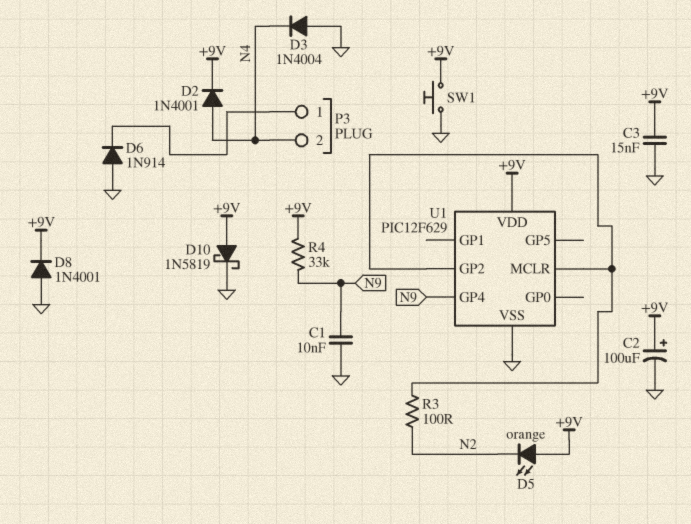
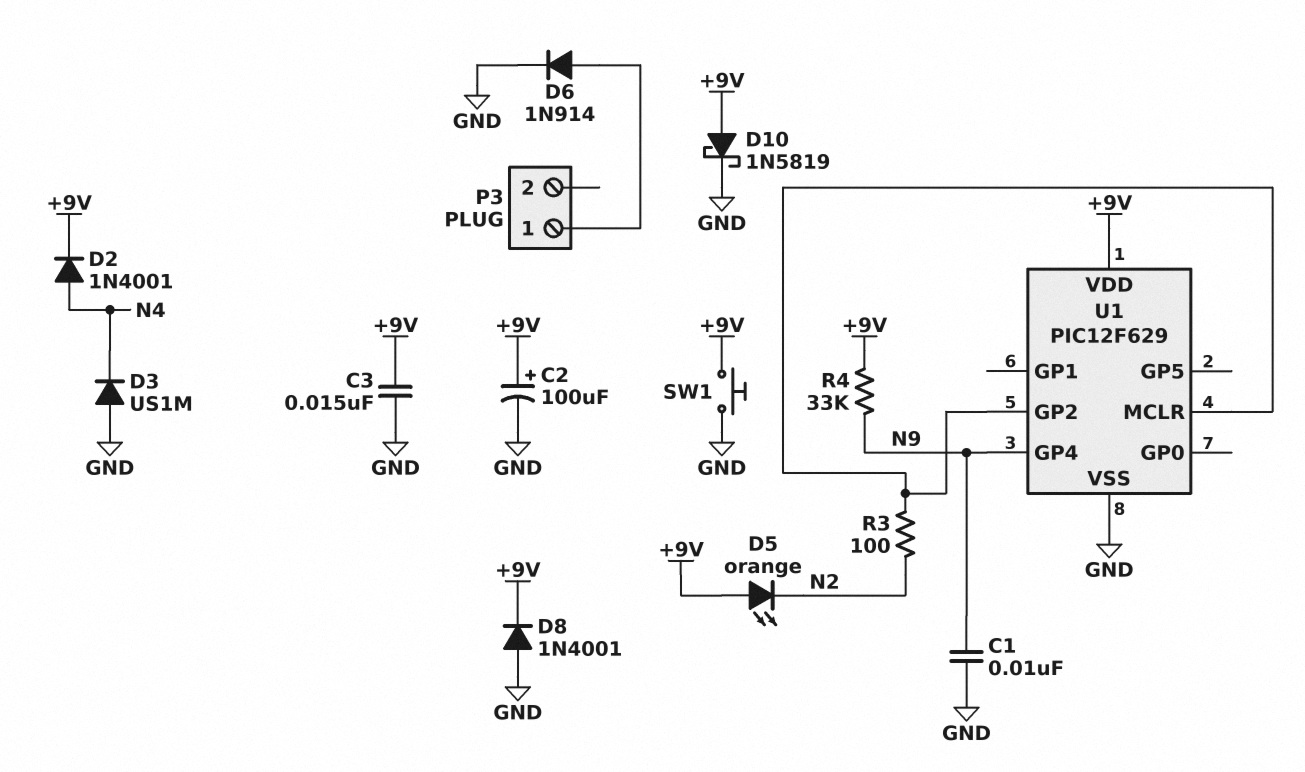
D3: diode 1N4004 (A GND, K N4) -> diode US1M (A GND, K N4)
D6: diode 1N914 (A GND, K P3/1) -> diode 1N914 (A P3/1, K GND)
P3 pin 2: N4 -> none

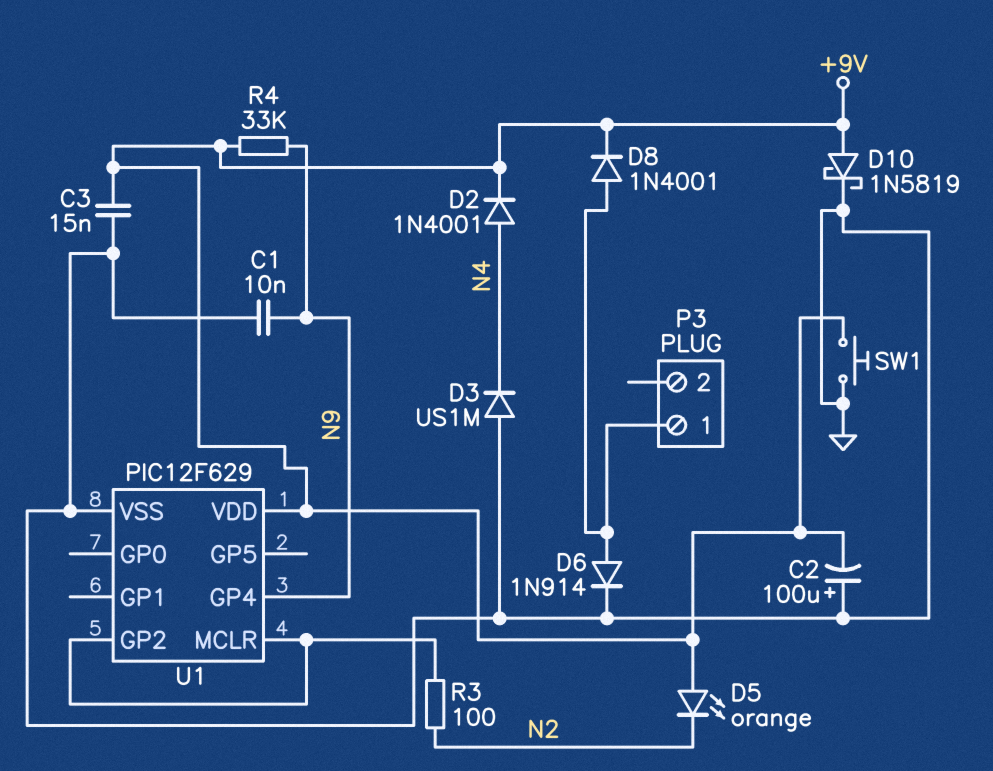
C2: 100uF (plus +9V, minus GND) -> 100uF (plus GND, minus +9V)
D8: diode 1N4001 (A GND, K +9V) -> diode 1N4001 (A P3/1, K +9V)

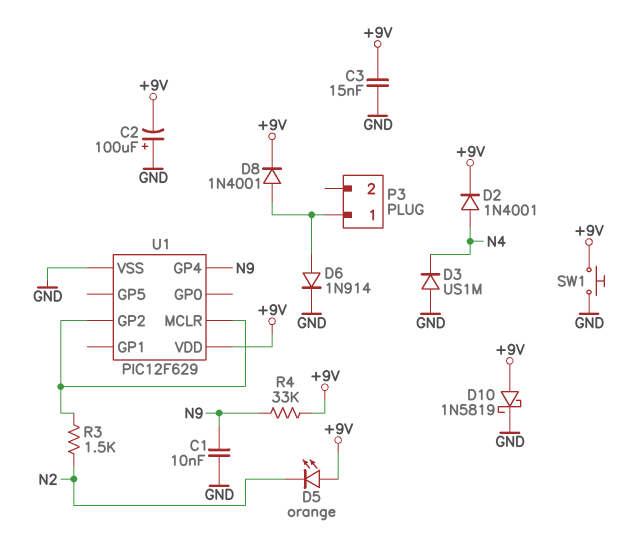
R3: 100 (N2, U1/GP2) -> 1.5k (N2, U1/GP2)

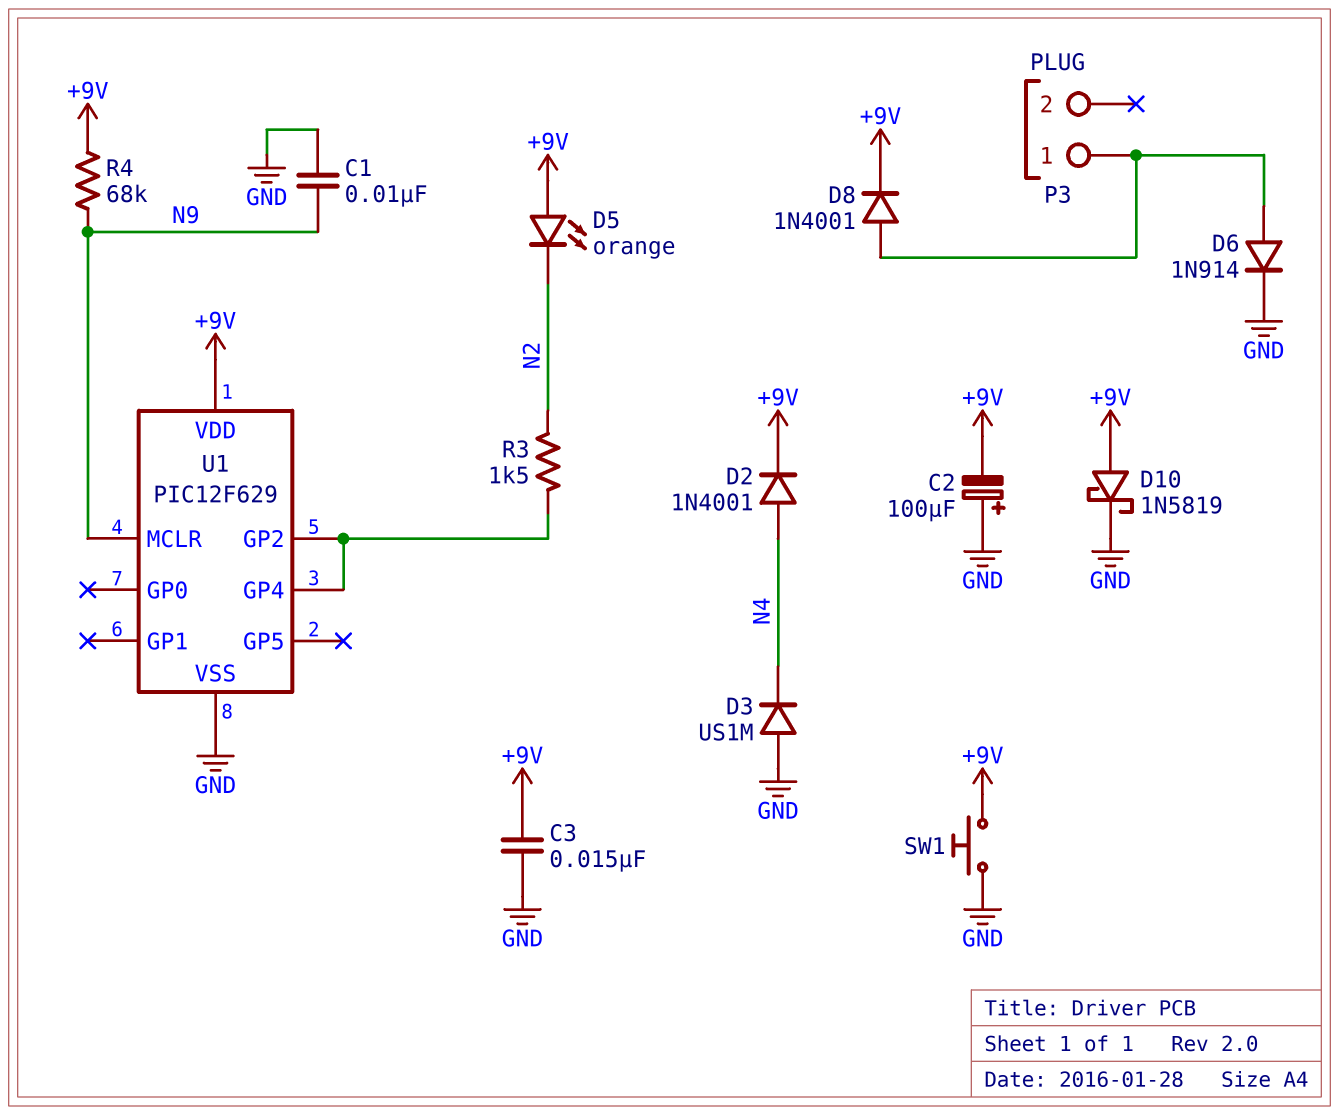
R4: 33k (+9V, N9) -> 68k (+9V, N9)
U1 pin GP4: N9 -> U1/GP2
U1 pin MCLR: U1/GP2 -> N9

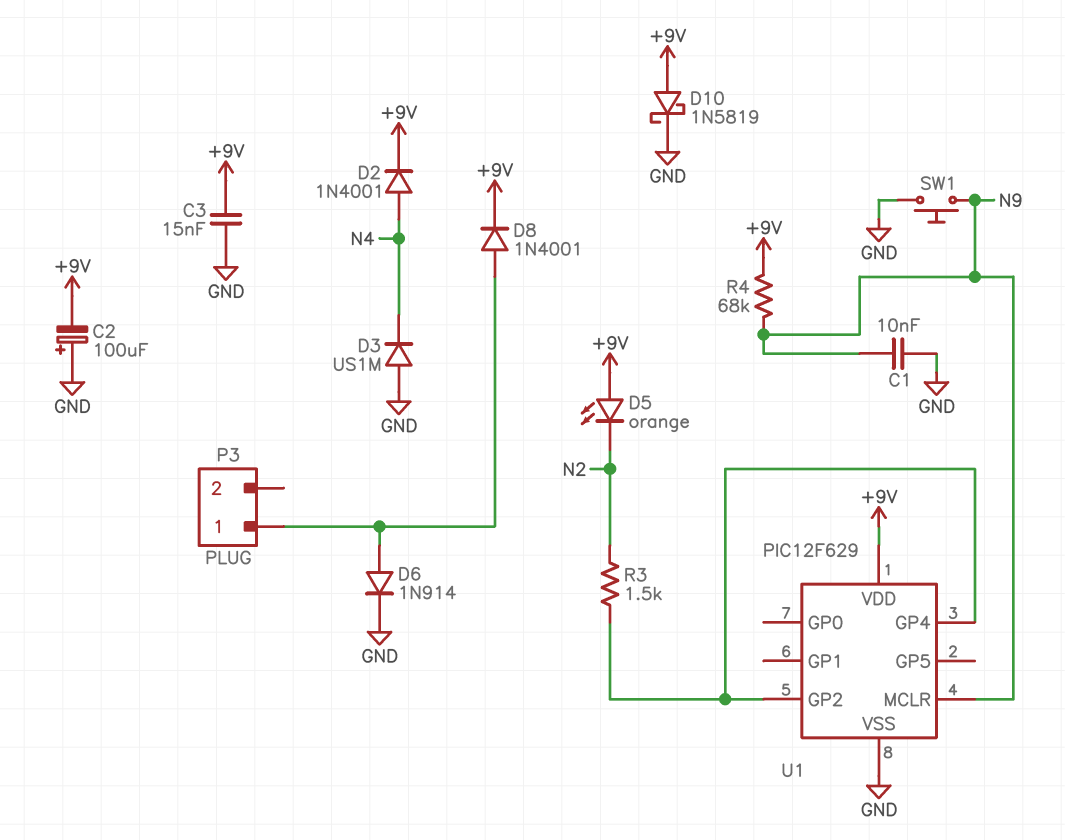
SW1: button (+9V, GND) -> button (GND, N9)

